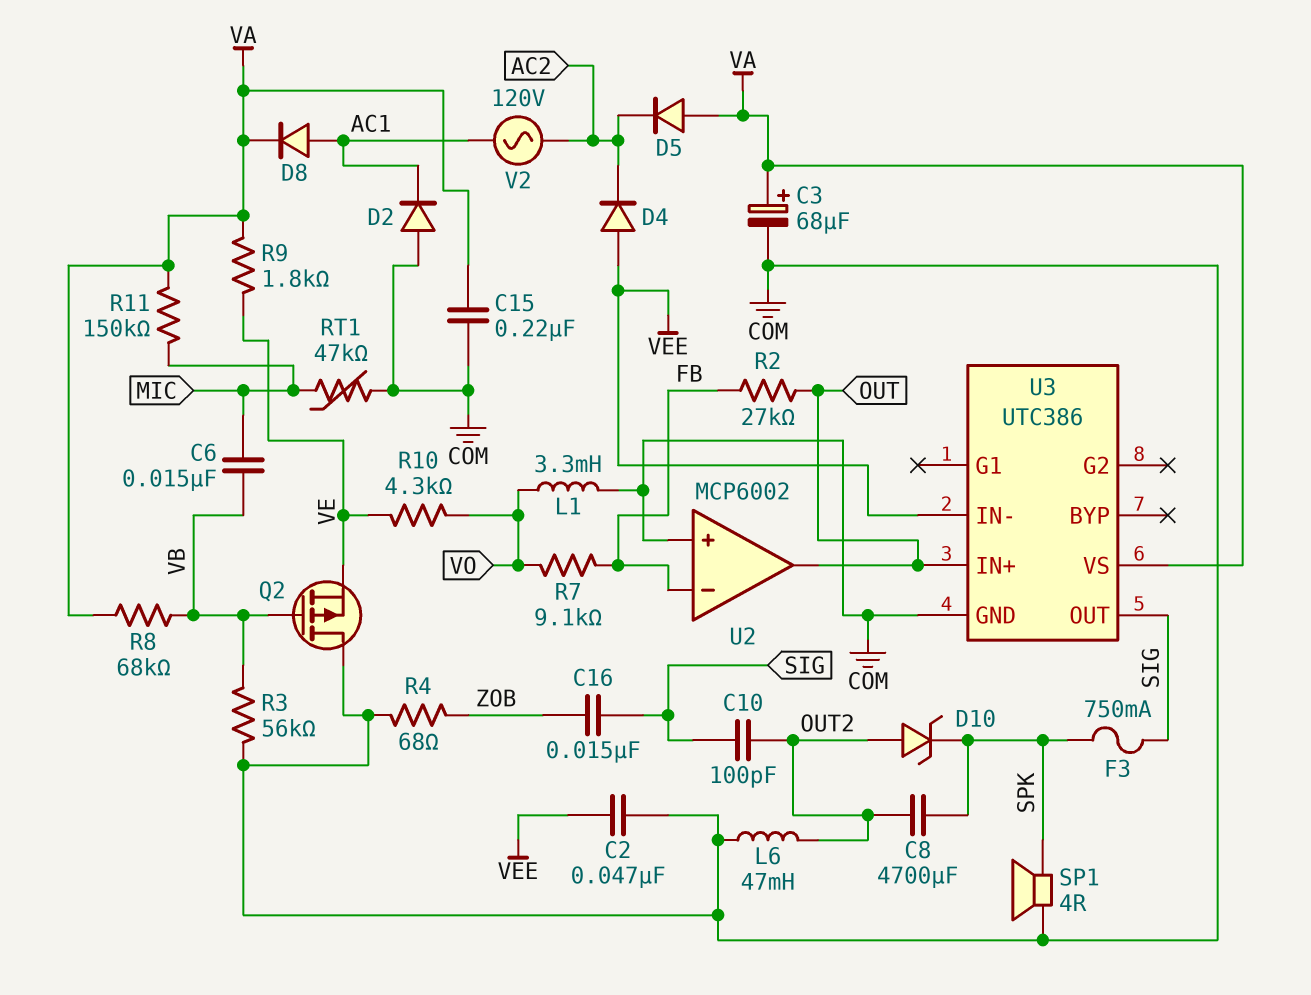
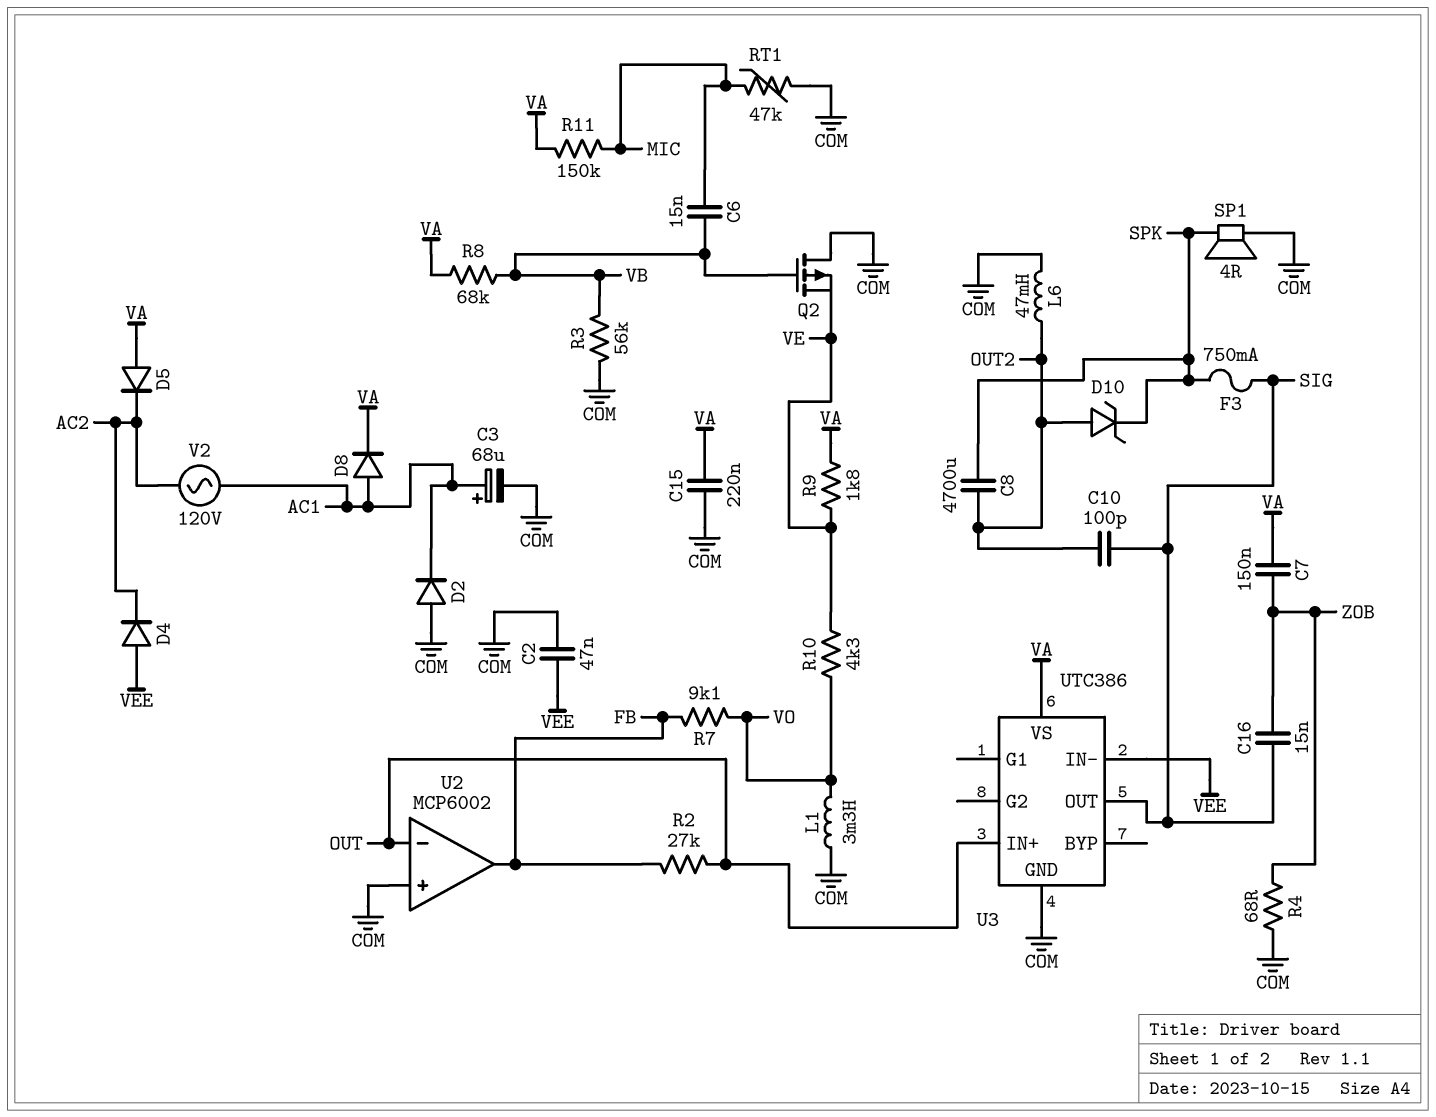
C3: 68uF (plus VA, minus COM) -> 68uF (plus AC1, minus COM)
C7: none -> 150nF (VA, ZOB)
U2 pin in-: FB -> OUT
U2 pin out: OUT -> FB

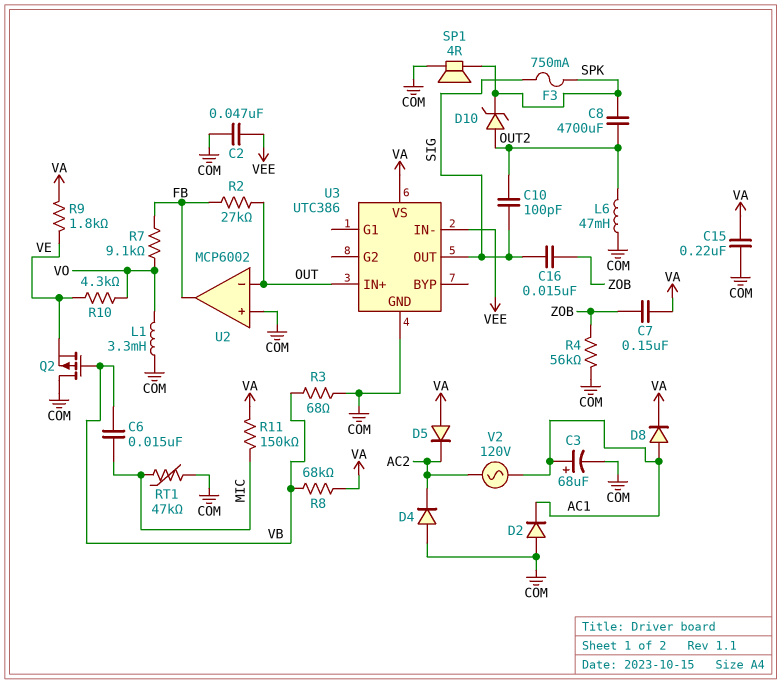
D4: diode (A VEE, K AC2) -> diode (A COM, K AC2)
R3: 56k (COM, VB) -> 68 (COM, VB)
R4: 68 (COM, ZOB) -> 56k (COM, ZOB)

